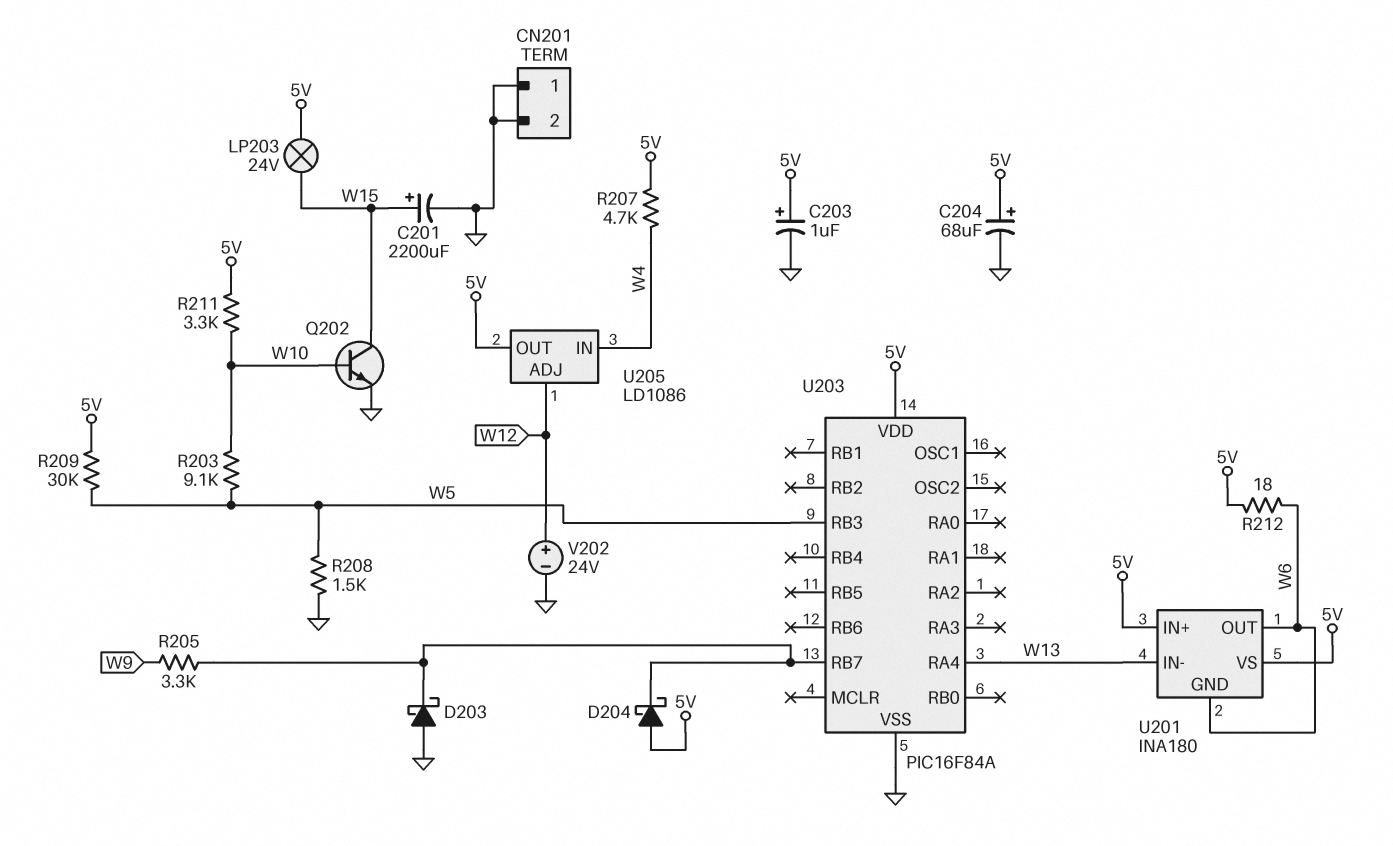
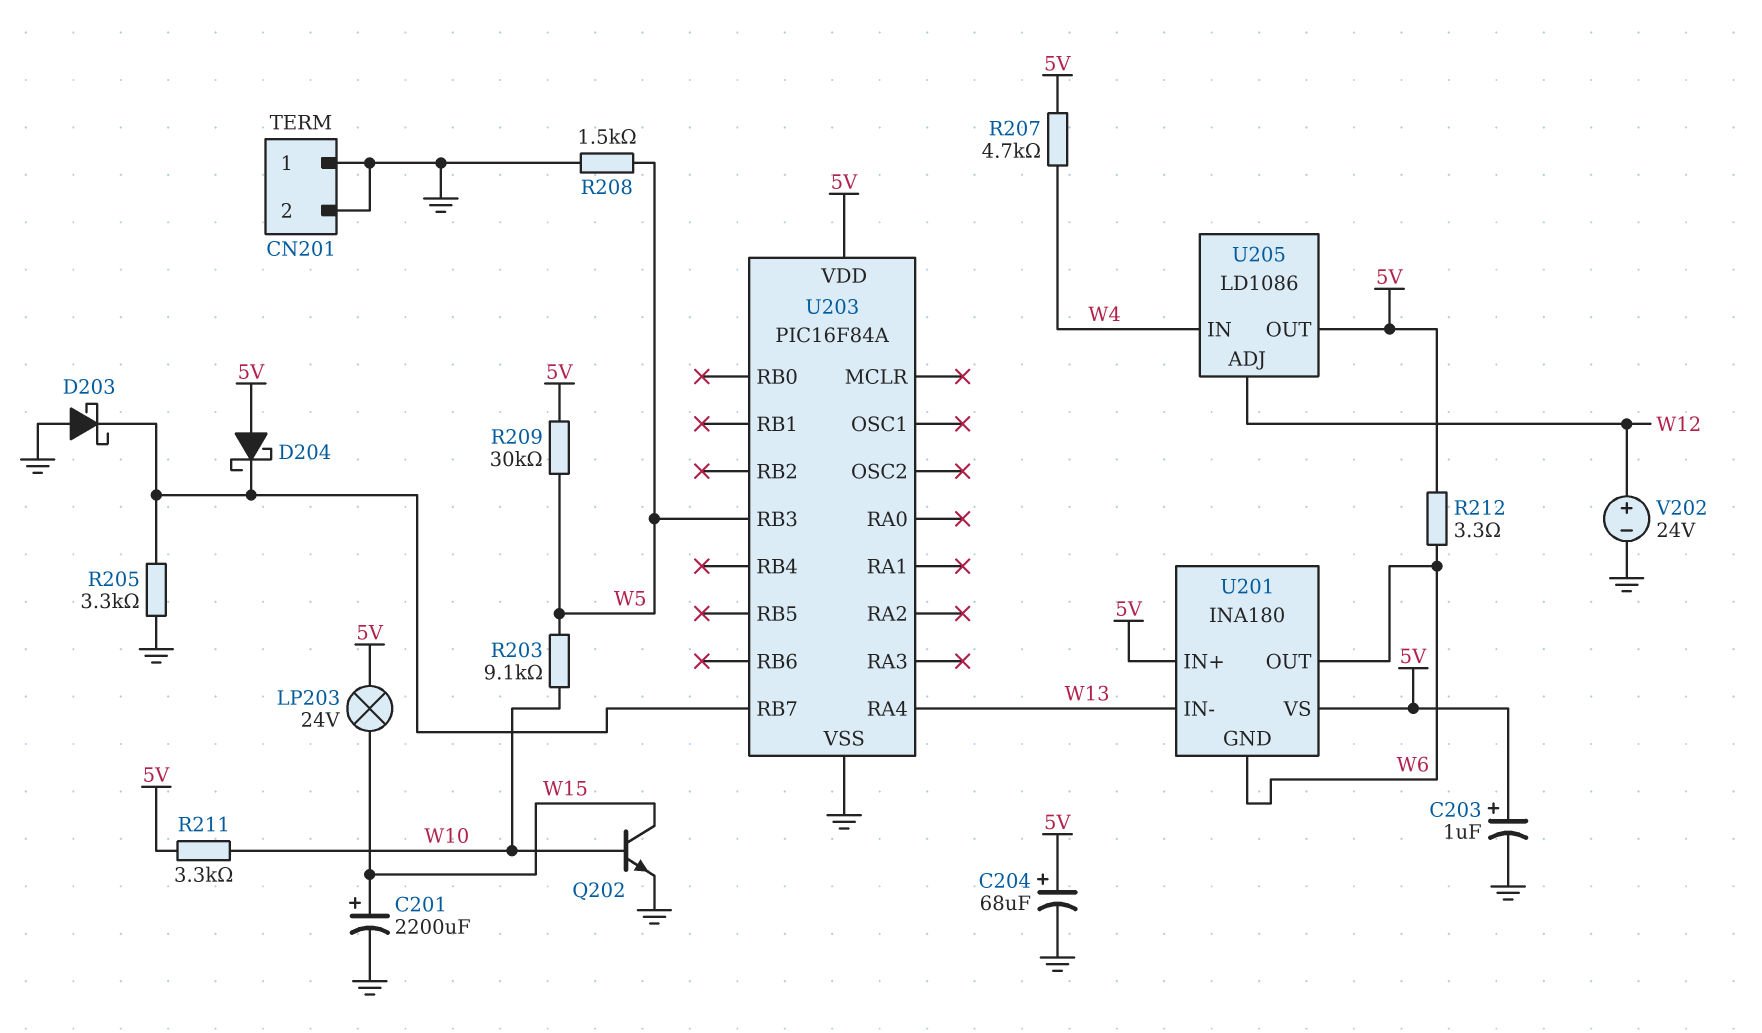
R205: 3.3k (U203/RB7, W9) -> 3.3k (GND, U203/RB7)
R212: 18 (5V, W6) -> 3.3 (5V, W6)

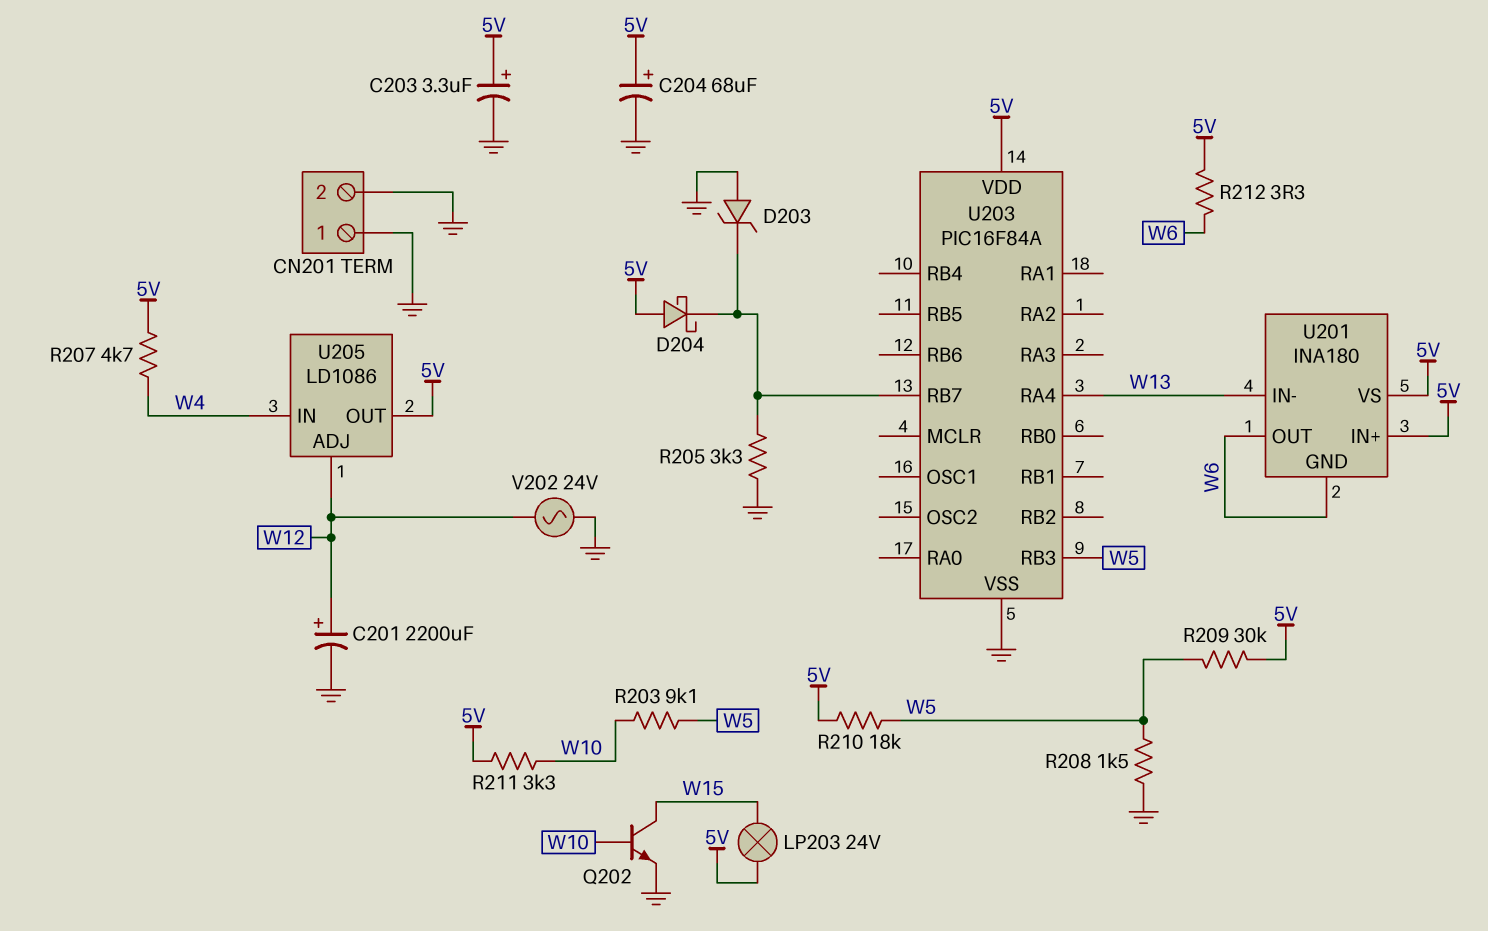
C201: 2200uF (plus W15, minus GND) -> 2200uF (plus W12, minus GND)
C203: 1uF (plus 5V, minus GND) -> 3.3uF (plus 5V, minus GND)
D203: schottky (A GND, K U203/RB7) -> zener (A GND, K U203/RB7)
R210: none -> 18k (5V, W5)
V202: 24V (plus W12, minus GND) -> AC 24V (GND, W12)

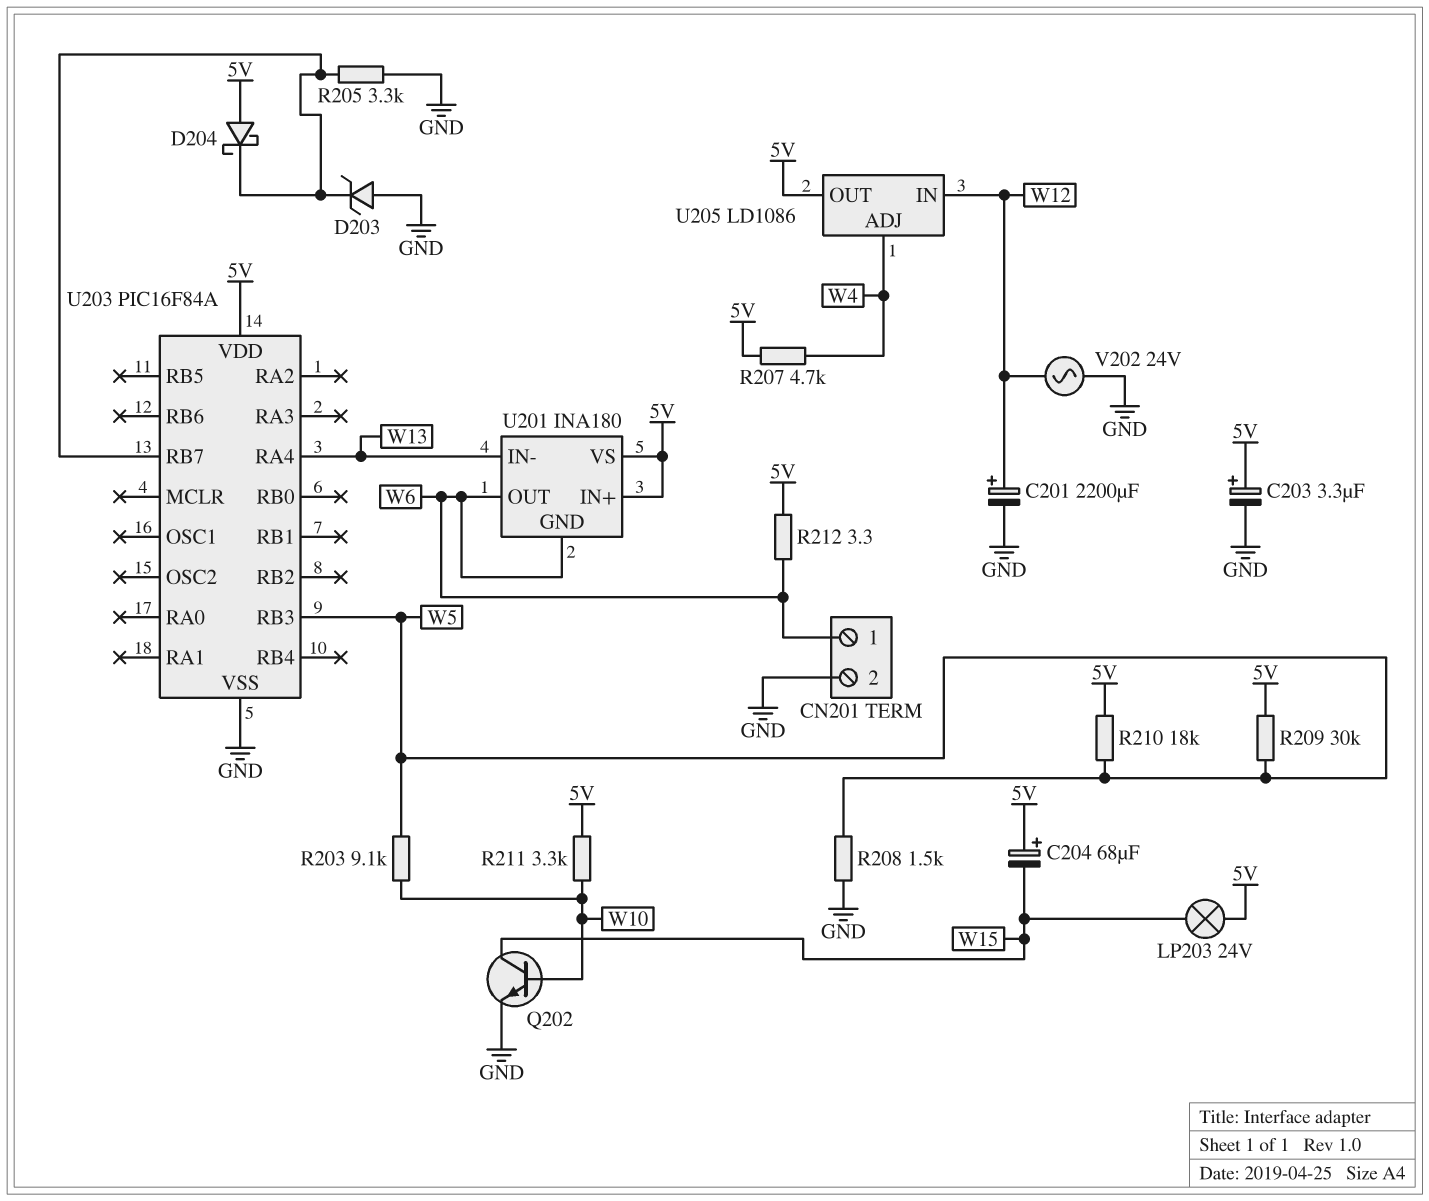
C204: 68uF (plus 5V, minus GND) -> 68uF (plus 5V, minus W15)
CN201 pin 1: GND -> W6
U205 pin ADJ: W12 -> W4
U205 pin IN: W4 -> W12

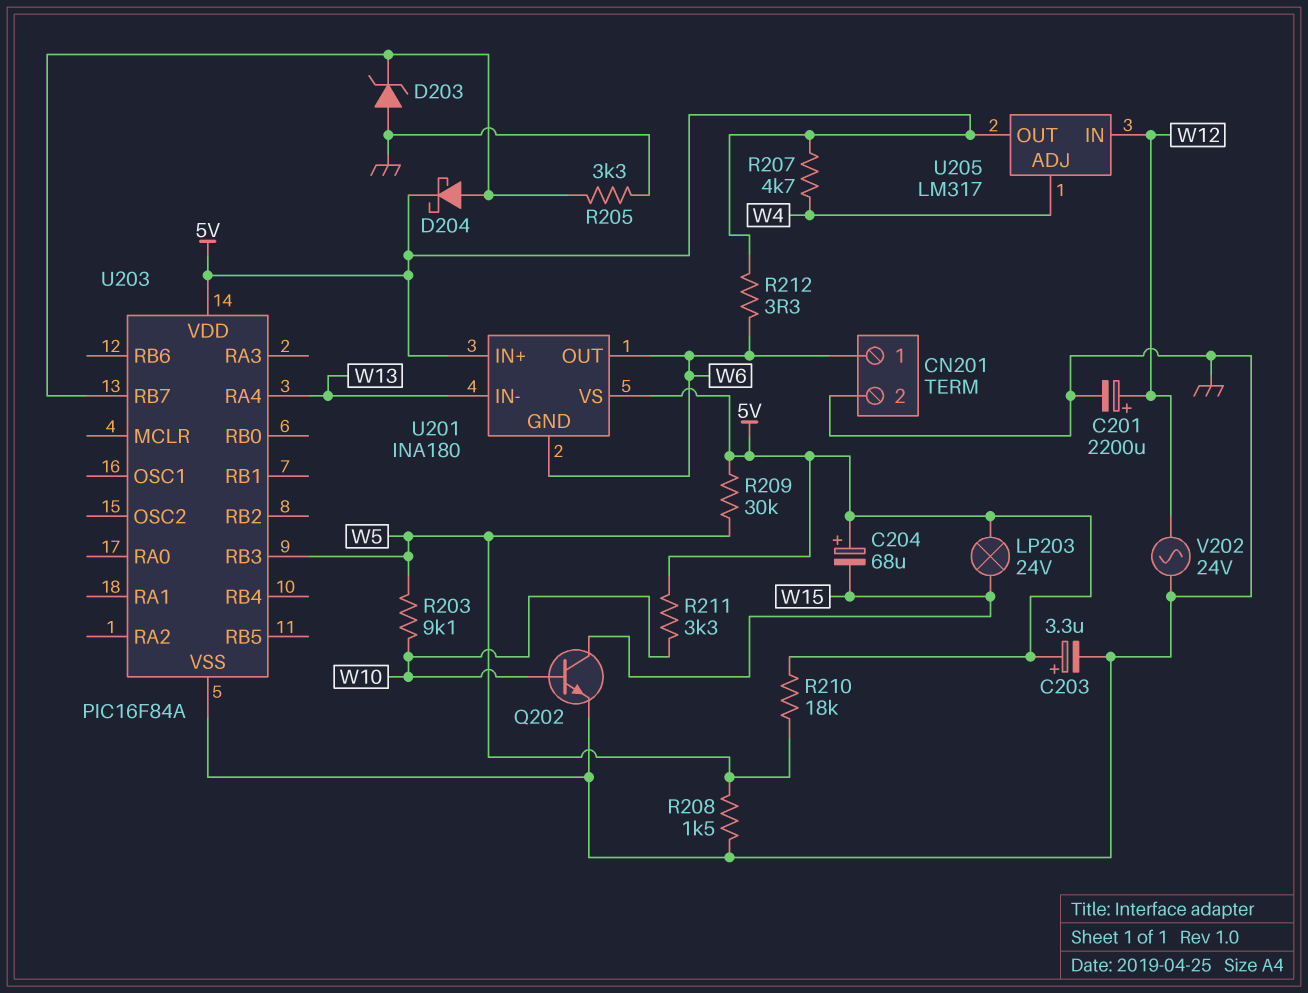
D204: schottky (A 5V, K U203/RB7) -> schottky (A U203/RB7, K 5V)
U205: LD1086 -> LM317

